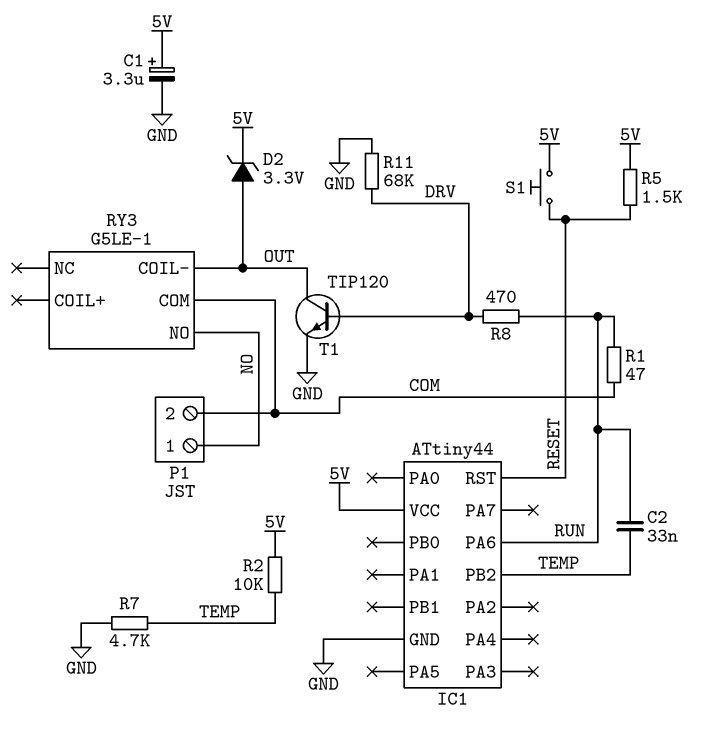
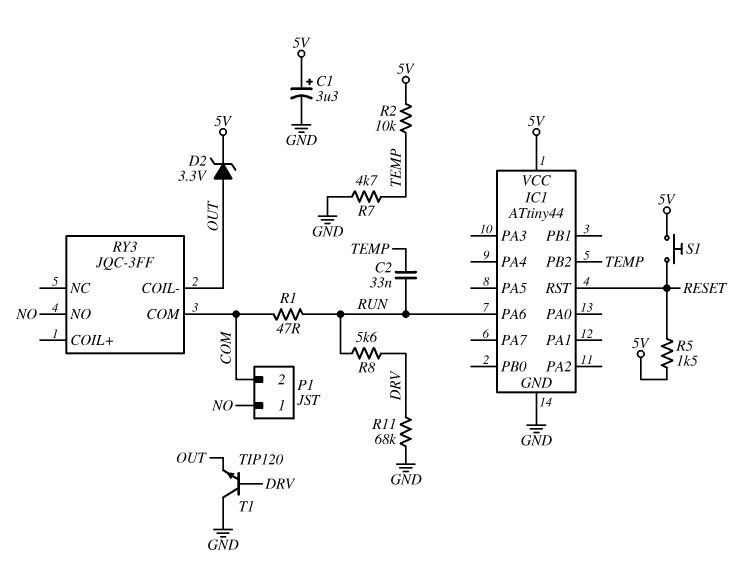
R8: 470 (DRV, RUN) -> 5.6k (DRV, RUN)
RY3: G5LE-1 -> JQC-3FF
T1: NPN TIP120 (B DRV, C OUT, E GND) -> NPN TIP120 (B DRV, C GND, E OUT)

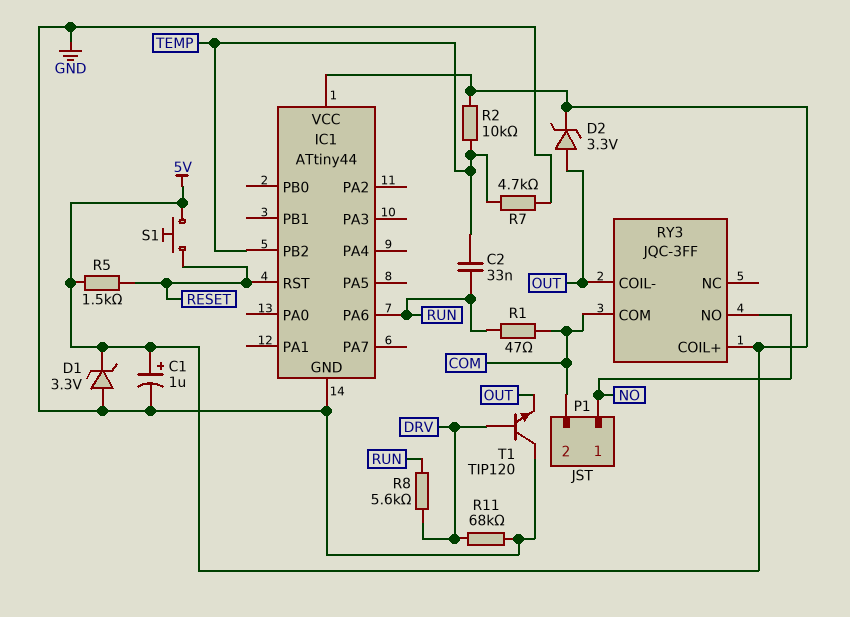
C1: 3.3uF (plus 5V, minus GND) -> 1uF (plus 5V, minus GND)
D1: none -> zener 3.3V (A GND, K 5V)
RY3 pin COIL+: none -> 5V

